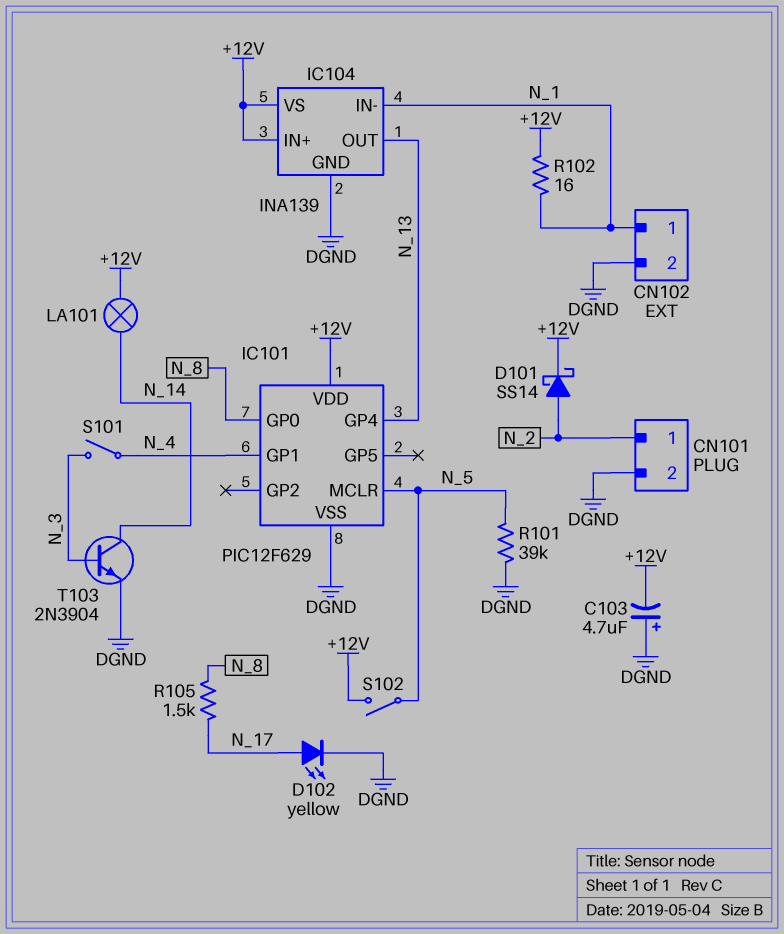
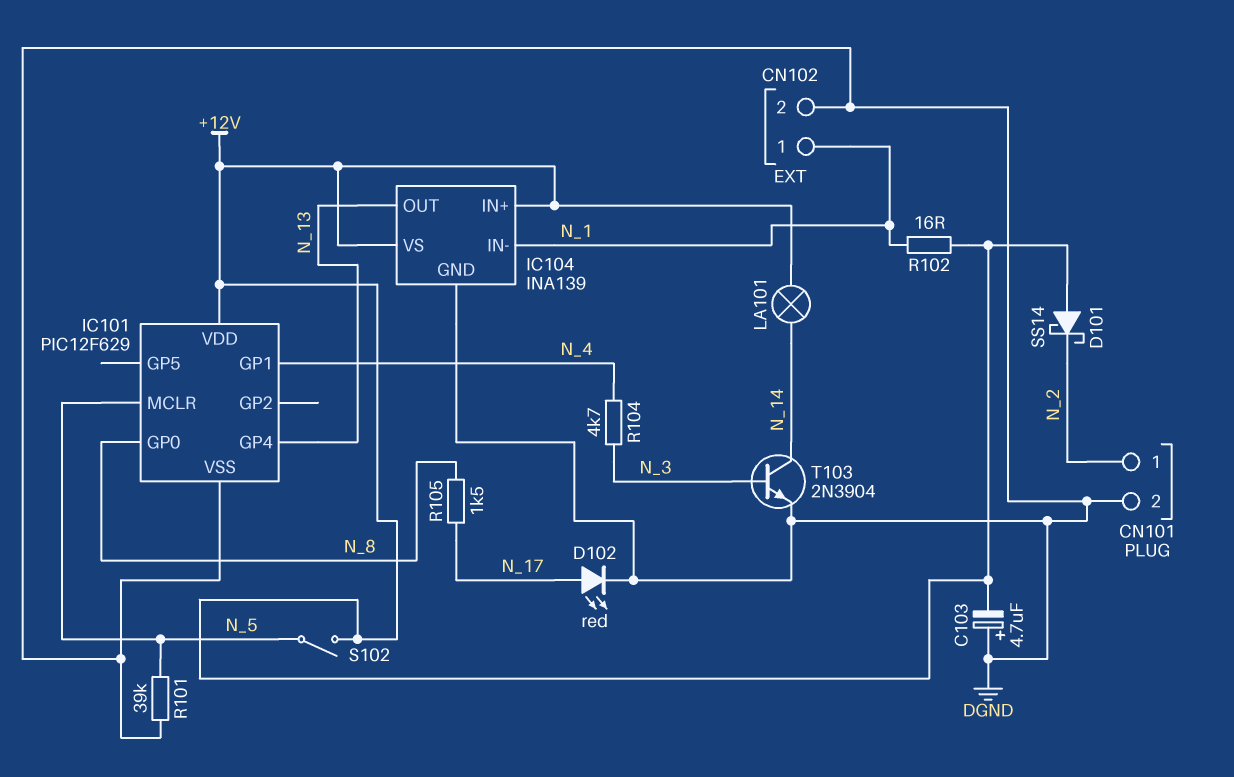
D101: schottky SS14 (A N_2, K +12V) -> schottky SS14 (A +12V, K N_2)
D102: LED yellow (A N_17, K DGND) -> LED red (A N_17, K DGND)
R104: none -> 4.7k (N_3, N_4)
S101: switch (N_3, N_4) -> none

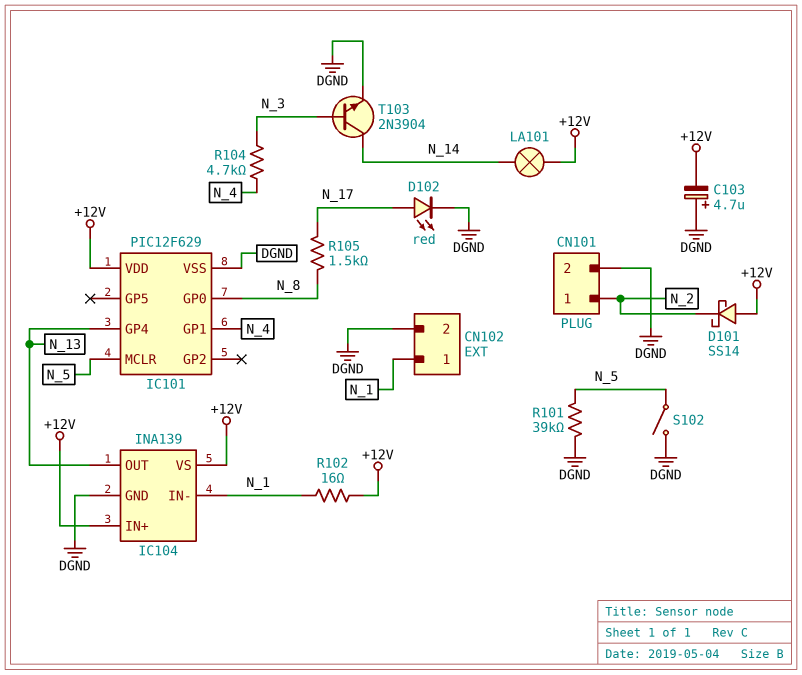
S102: switch (+12V, N_5) -> switch (DGND, N_5)

